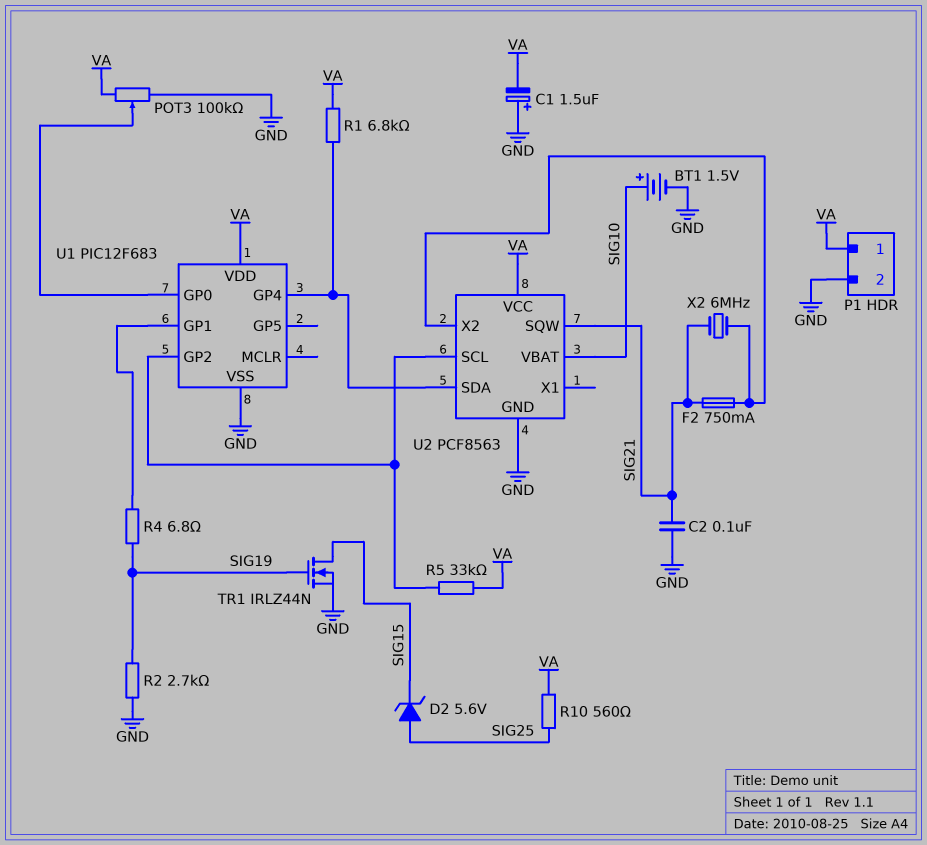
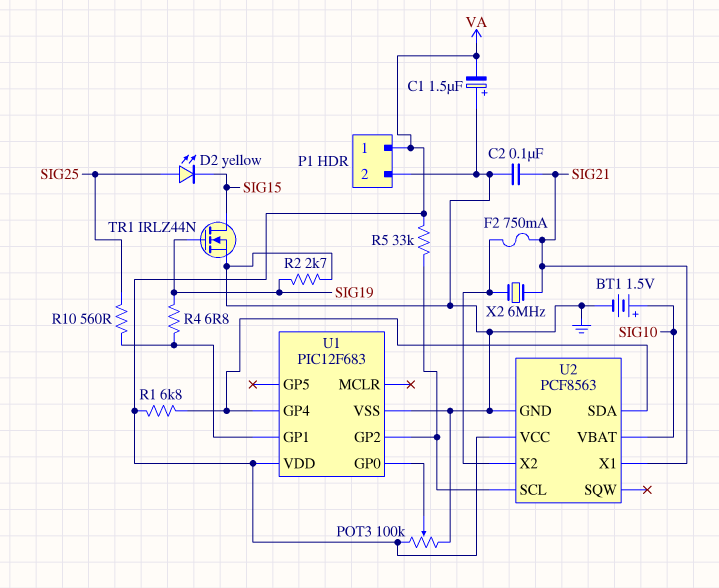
D2: zener 5.6V (A SIG25, K SIG15) -> LED yellow (A SIG25, K SIG15)
R10: 560 (SIG25, VA) -> 560 (SIG25, U1/GP1)
U2 pin SQW: SIG21 -> none
U2 pin X1: none -> SIG21

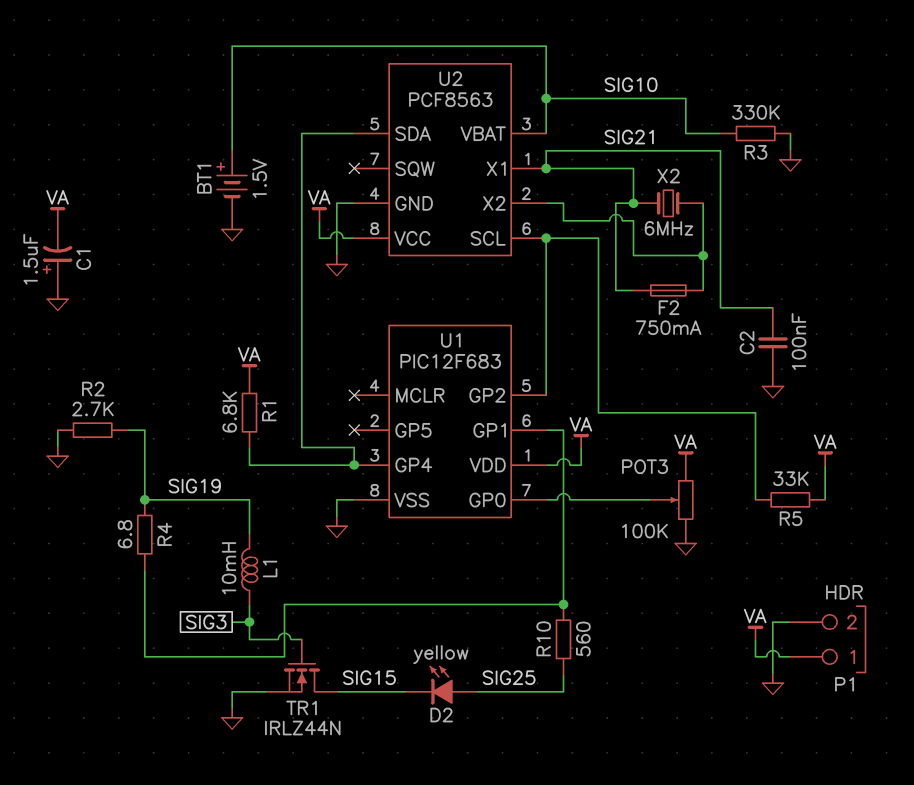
L1: none -> 10mH (SIG3, SIG19)
R3: none -> 330k (GND, SIG10)
TR1: NMOS IRLZ44N (G SIG19, D SIG15, S GND) -> NMOS IRLZ44N (G SIG3, D SIG15, S GND)

